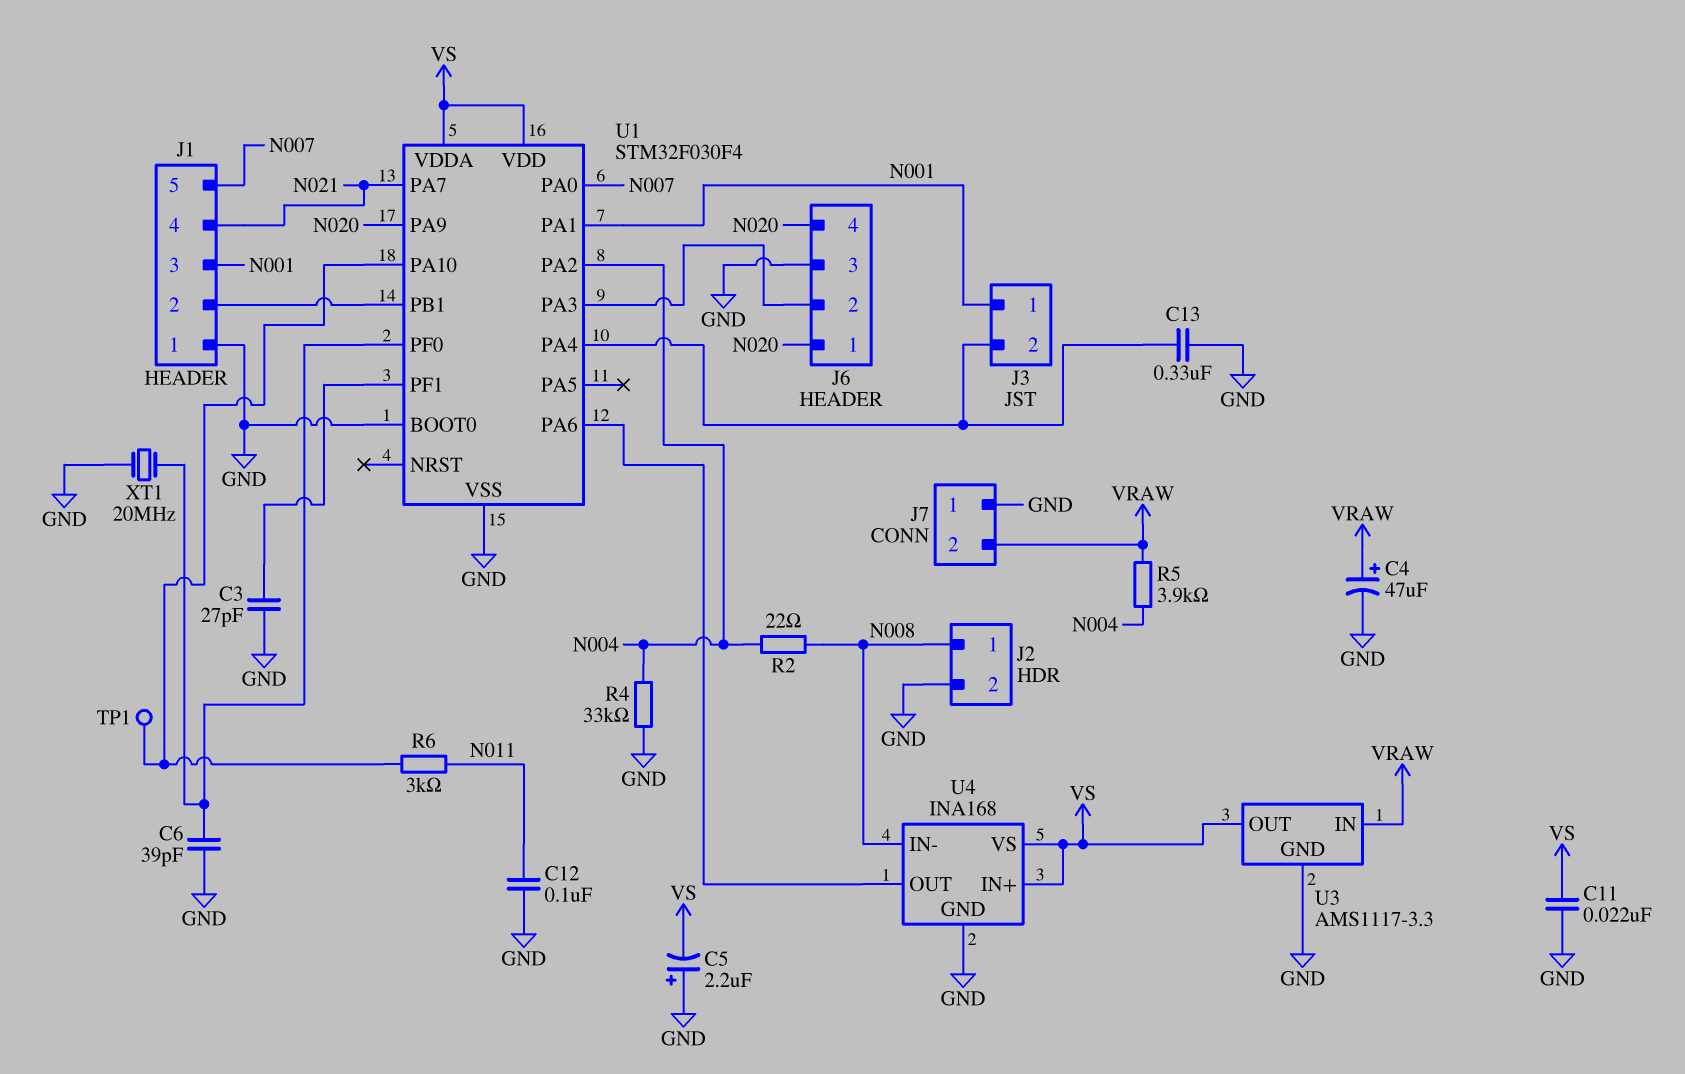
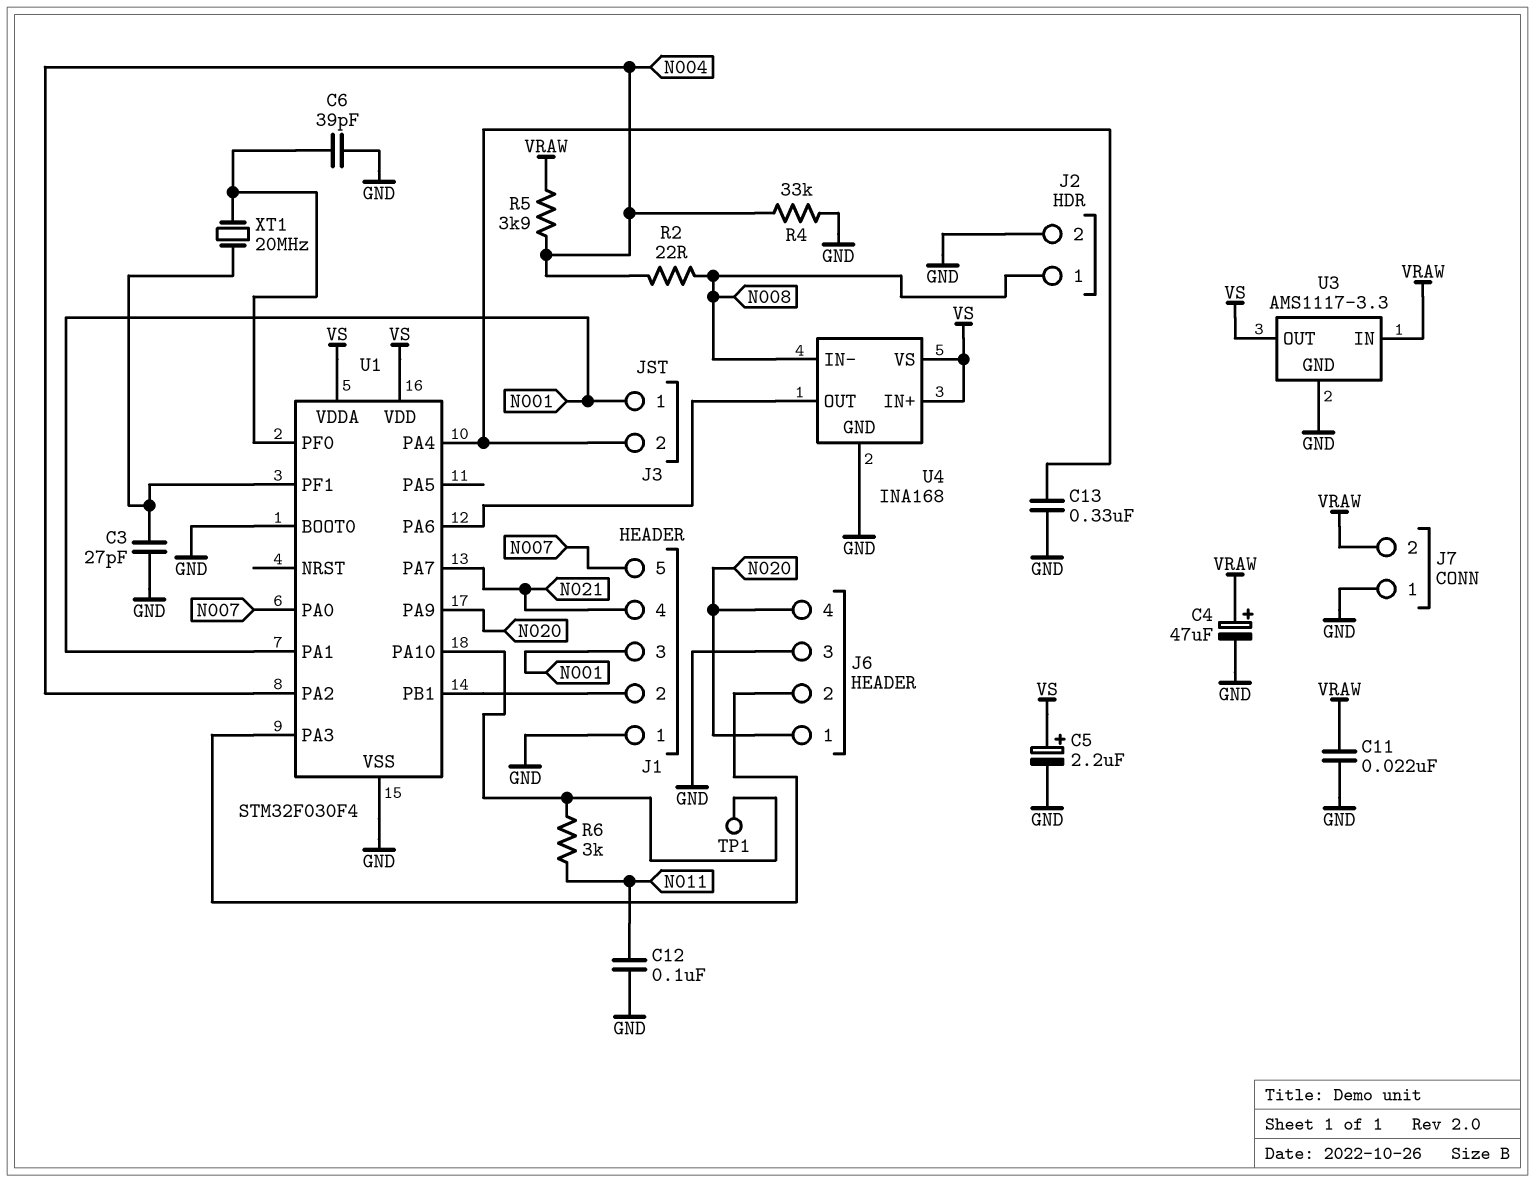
C5: 2.2uF (plus GND, minus VS) -> 2.2uF (plus VS, minus GND)
C11: 22nF (GND, VS) -> 22nF (GND, VRAW)
XT1: 20MHz (GND, U1/PF0) -> 20MHz (U1/PF0, U1/PF1)

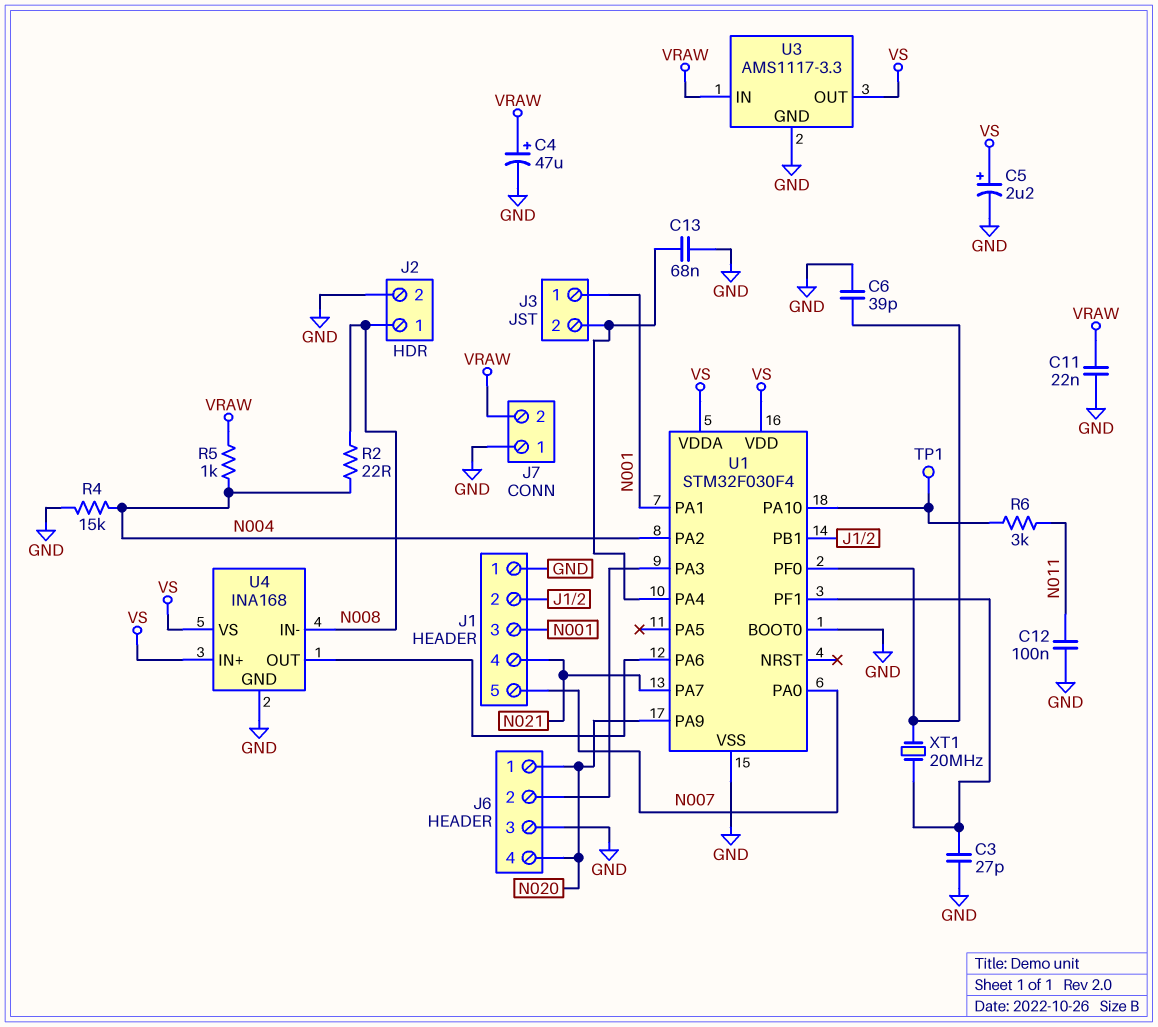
C13: 330nF (GND, J3/2) -> 68nF (GND, J3/2)
R4: 33k (GND, N004) -> 15k (GND, N004)
R5: 3.9k (N004, VRAW) -> 1k (N004, VRAW)

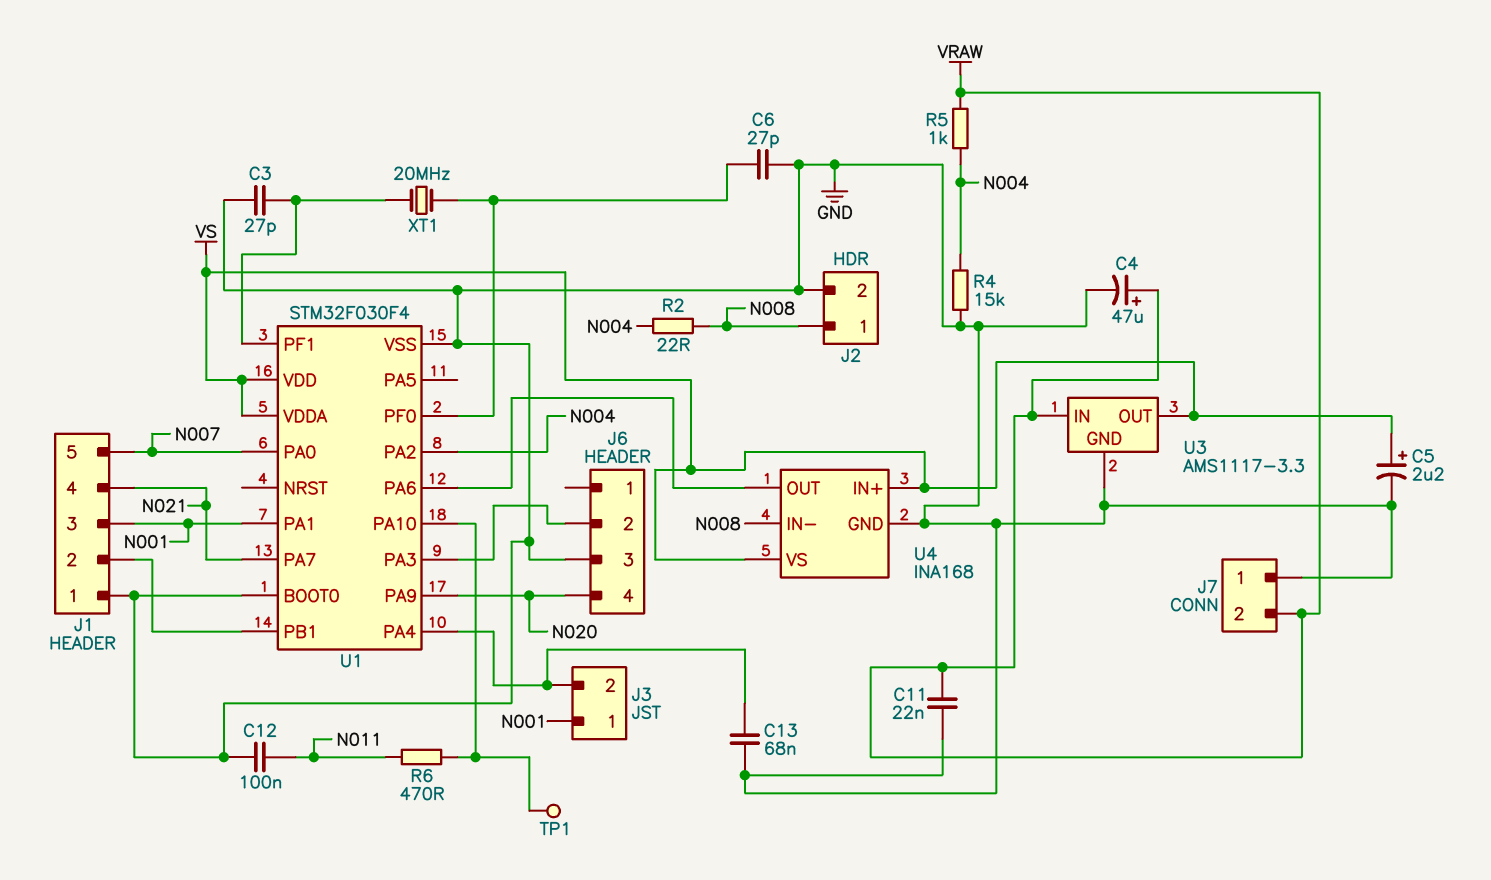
C6: 39pF (GND, U1/PF0) -> 27pF (GND, U1/PF0)
J6 pin 1: N020 -> none
R6: 3k (N011, U1/PA10) -> 470 (N011, U1/PA10)

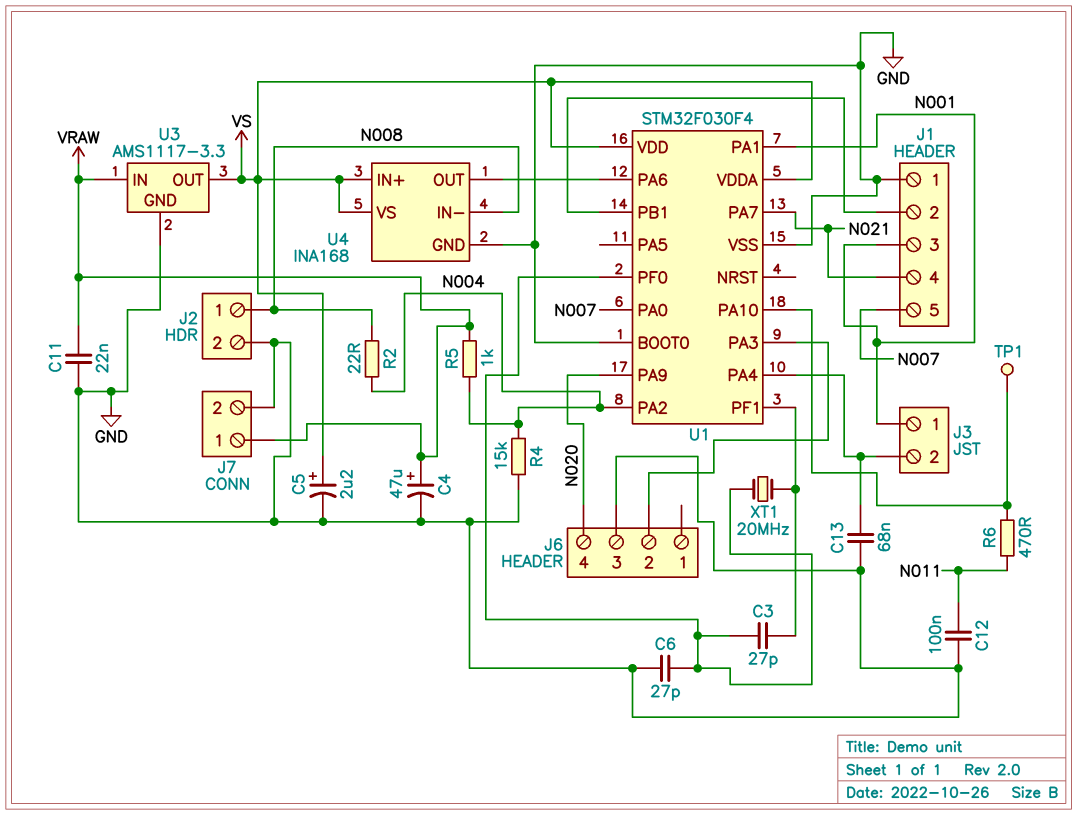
C3: 27pF (GND, U1/PF1) -> 27pF (U1/PF0, U1/PF1)
J7 pin 1: GND -> VRAW
J7 pin 2: VRAW -> GND

